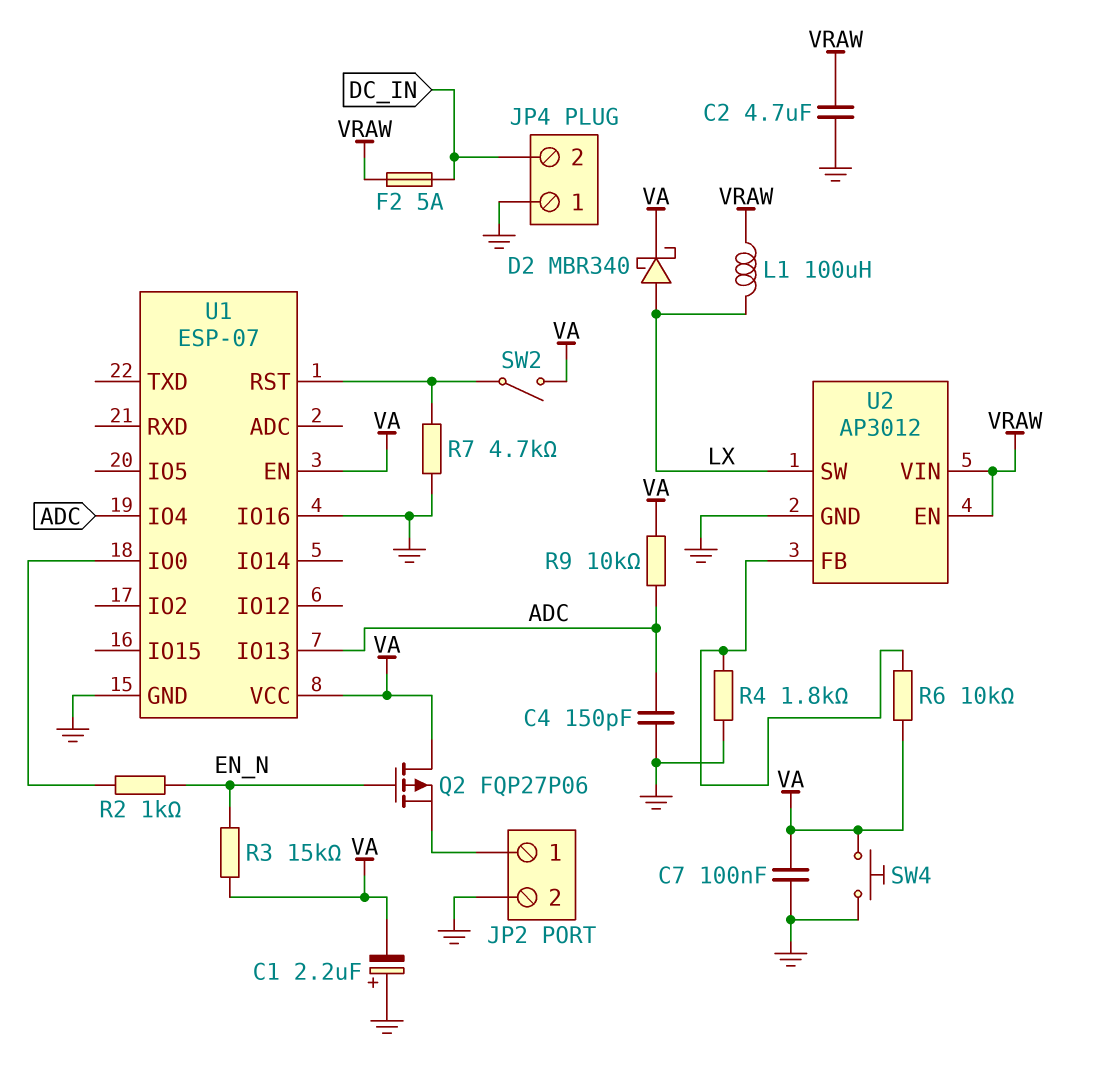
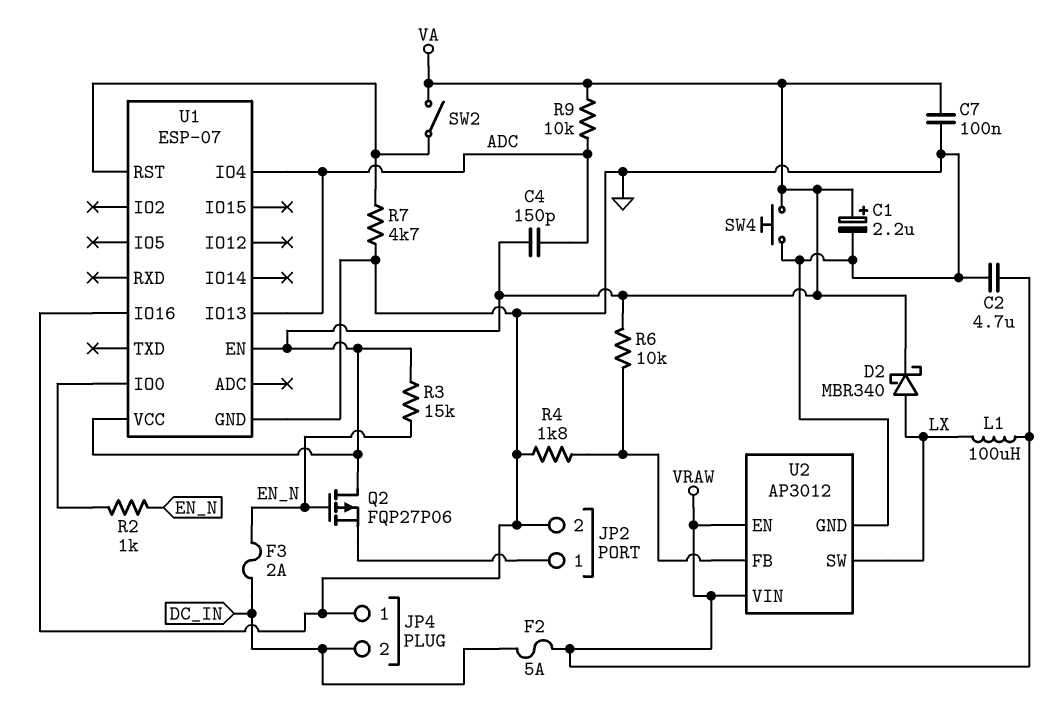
C1: 2.2uF (plus GND, minus VA) -> 2.2uF (plus VA, minus GND)
C4: 150pF (ADC, GND) -> 150pF (ADC, VA)
F3: none -> 2A (DC_IN, EN_N)

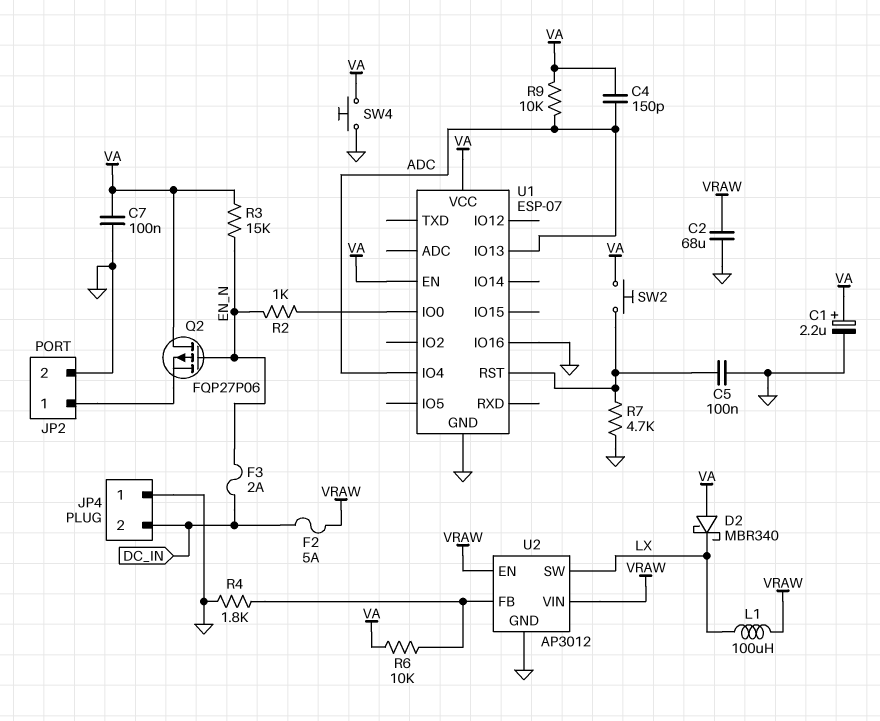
C2: 4.7uF (GND, VRAW) -> 68uF (GND, VRAW)
C5: none -> 100nF (GND, U1/RST)
D2: schottky MBR340 (A LX, K VA) -> schottky MBR340 (A VA, K LX)
SW2: switch (U1/RST, VA) -> button (U1/RST, VA)

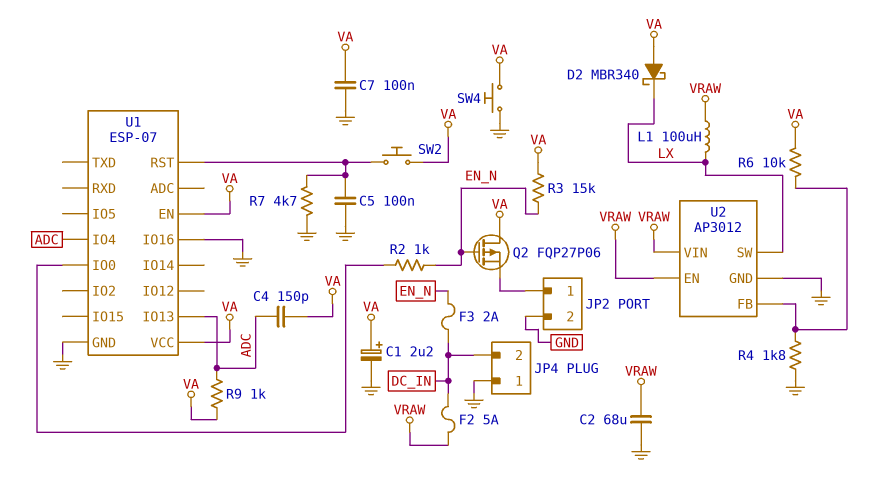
R9: 10k (ADC, VA) -> 1k (ADC, VA)

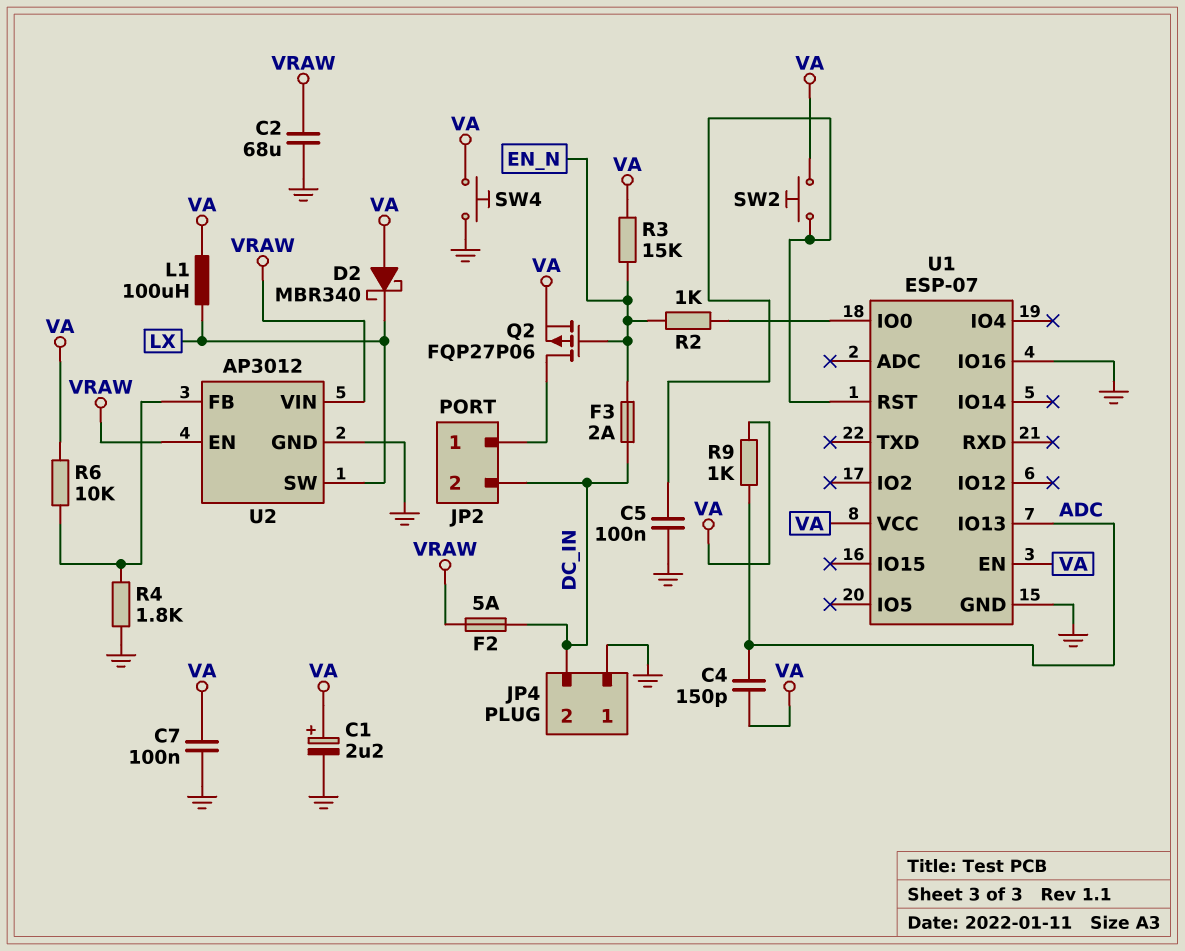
JP2 pin 2: GND -> DC_IN
L1: 100uH (LX, VRAW) -> 100uH (LX, VA)
Q2: PMOS FQP27P06 (G EN_N, D VA, S JP2/1) -> PMOS FQP27P06 (G EN_N, D JP2/1, S VA)
R7: 4.7k (GND, U1/RST) -> none
U1 pin IO4: ADC -> none

